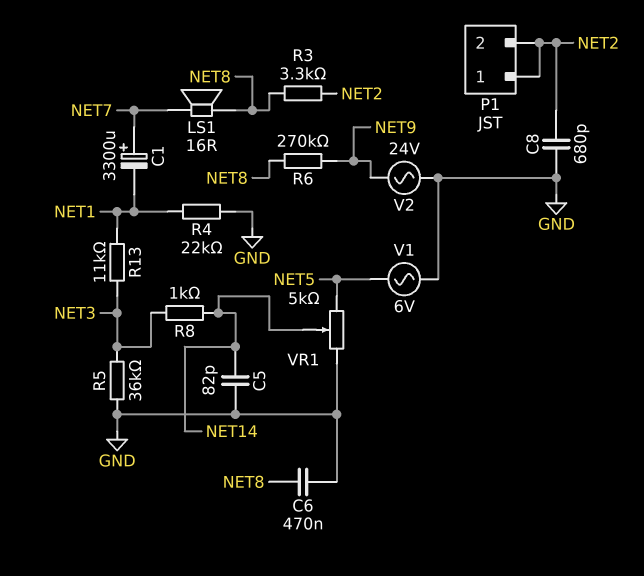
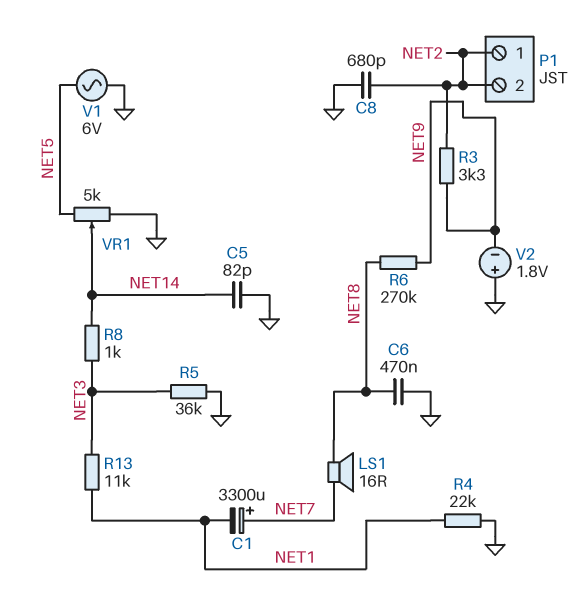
R3: 3.3k (NET2, NET8) -> 3.3k (NET2, NET9)
V2: AC 24V (GND, NET9) -> 1.8V (plus GND, minus NET9)

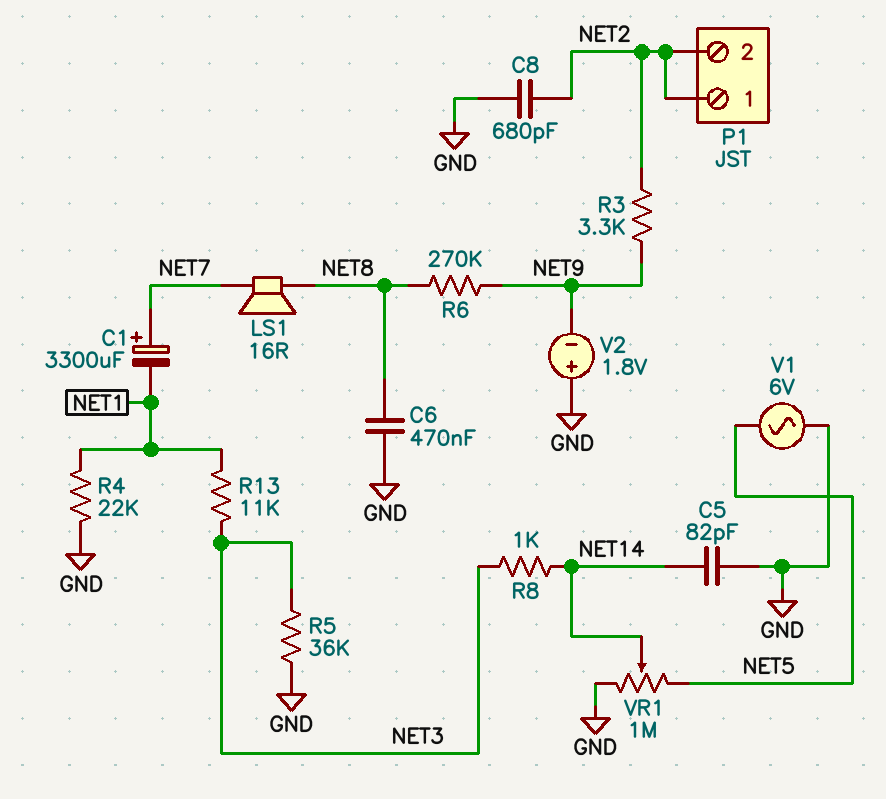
VR1: 5k (GND, NET5, wiper NET14) -> 1M (GND, NET5, wiper NET14)

